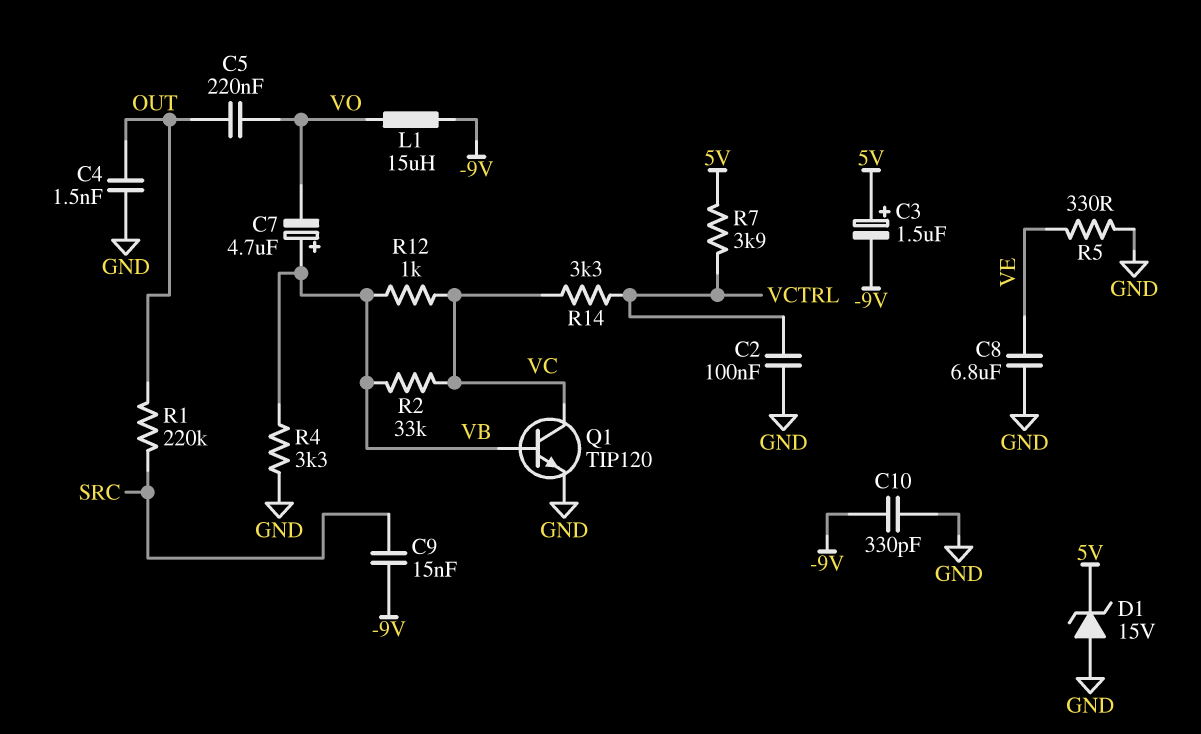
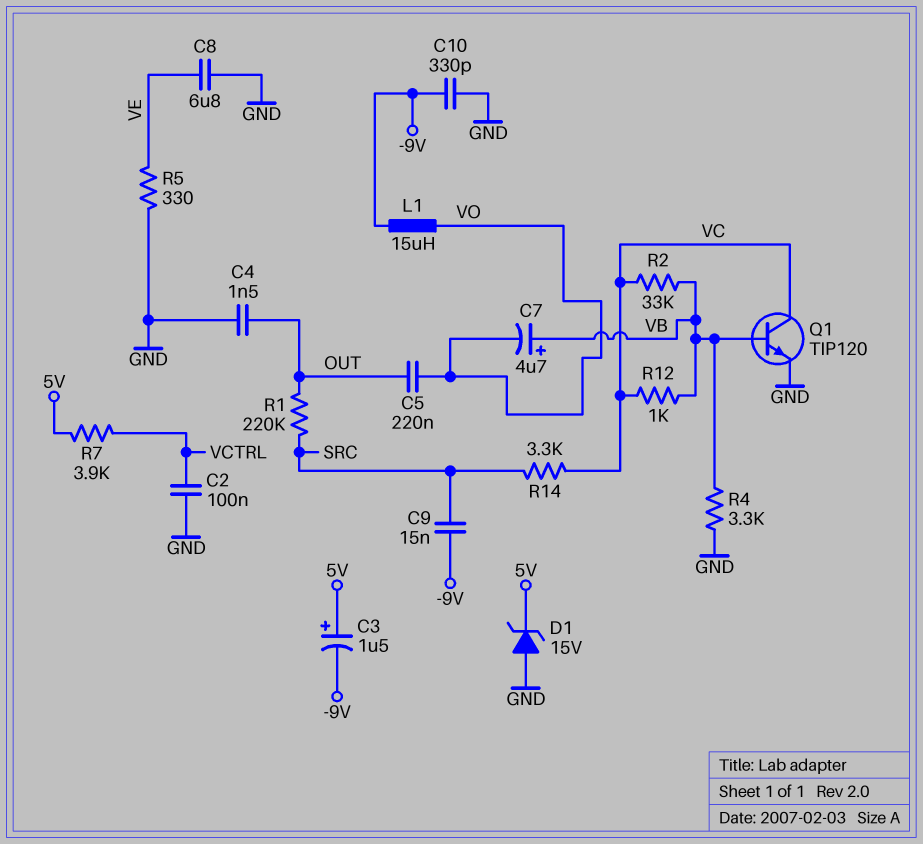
R14: 3.3k (VC, VCTRL) -> 3.3k (SRC, VC)

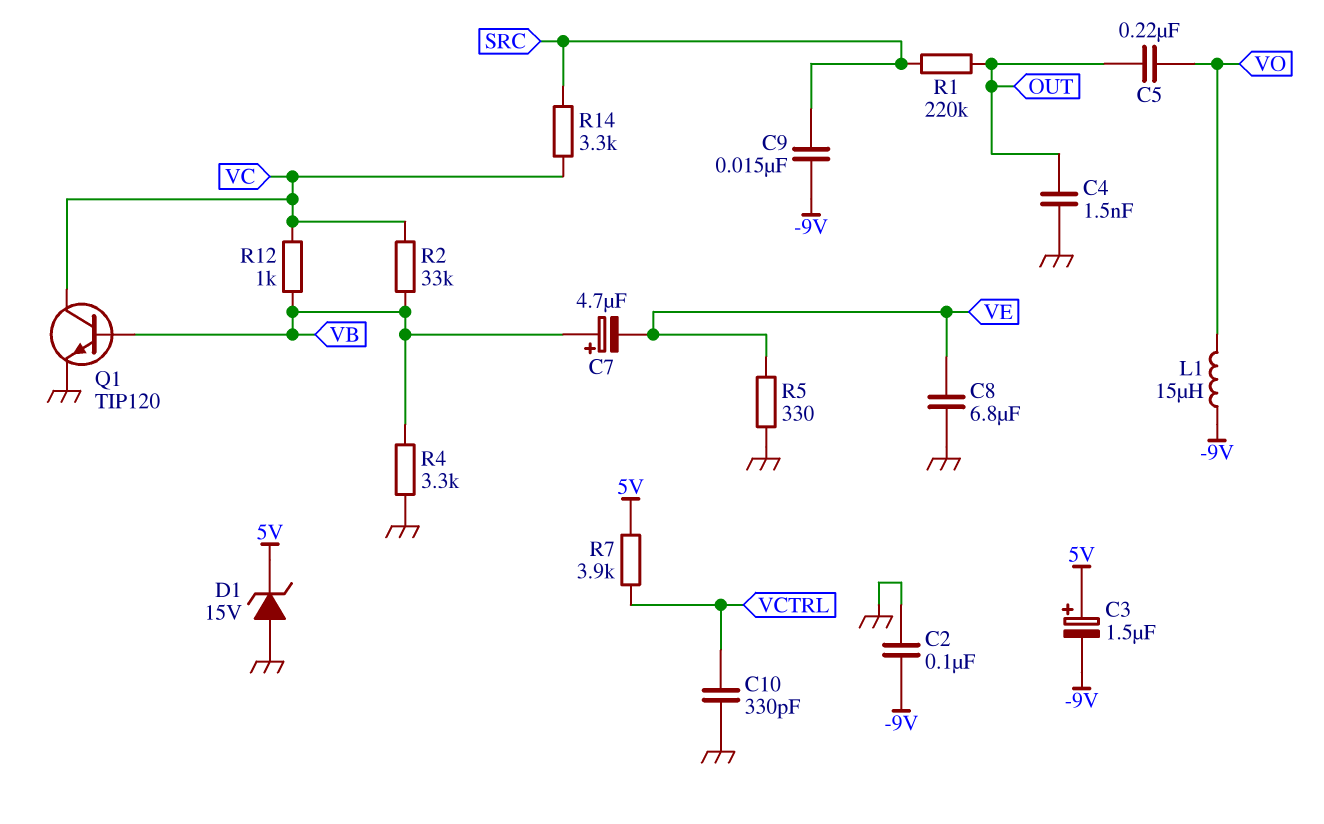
C2: 100nF (GND, VCTRL) -> 100nF (-9V, GND)
C7: 4.7uF (plus VB, minus VO) -> 4.7uF (plus VB, minus VE)
C10: 330pF (-9V, GND) -> 330pF (GND, VCTRL)

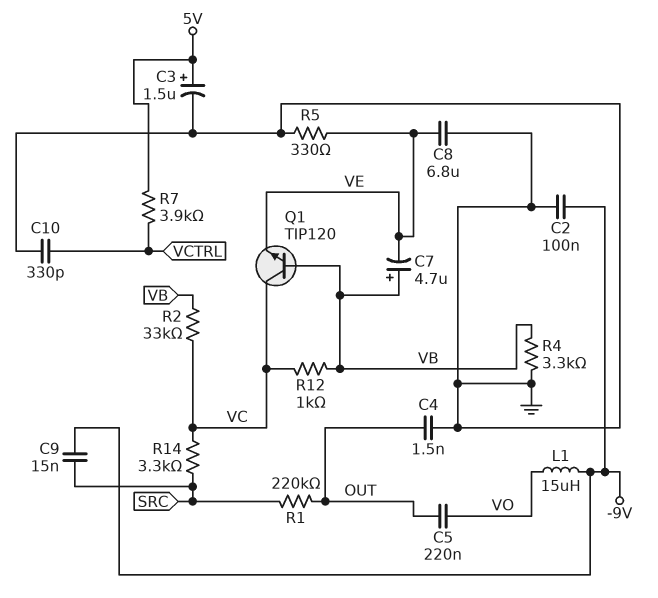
C3: 1.5uF (plus 5V, minus -9V) -> 1.5uF (plus 5V, minus GND)
D1: zener 15V (A GND, K 5V) -> none
Q1: NPN TIP120 (B VB, C VC, E GND) -> NPN TIP120 (B VB, C VC, E VE)

